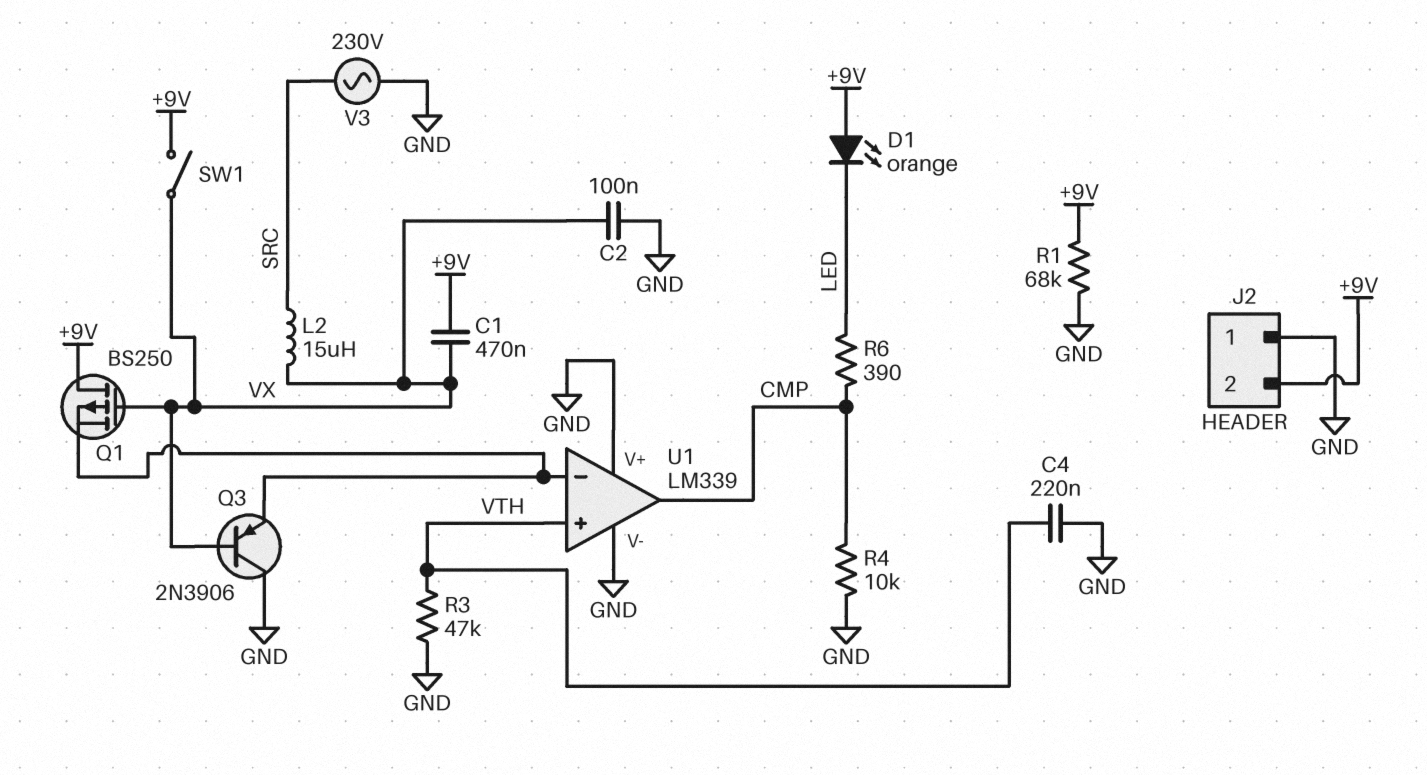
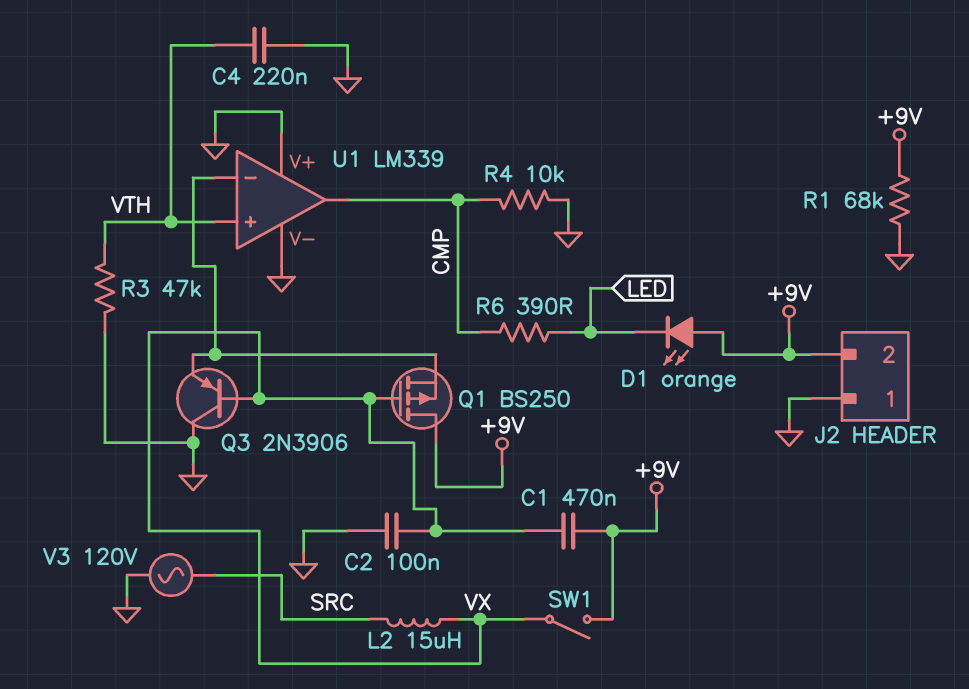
V3: AC 230V (GND, SRC) -> AC 120V (GND, SRC)

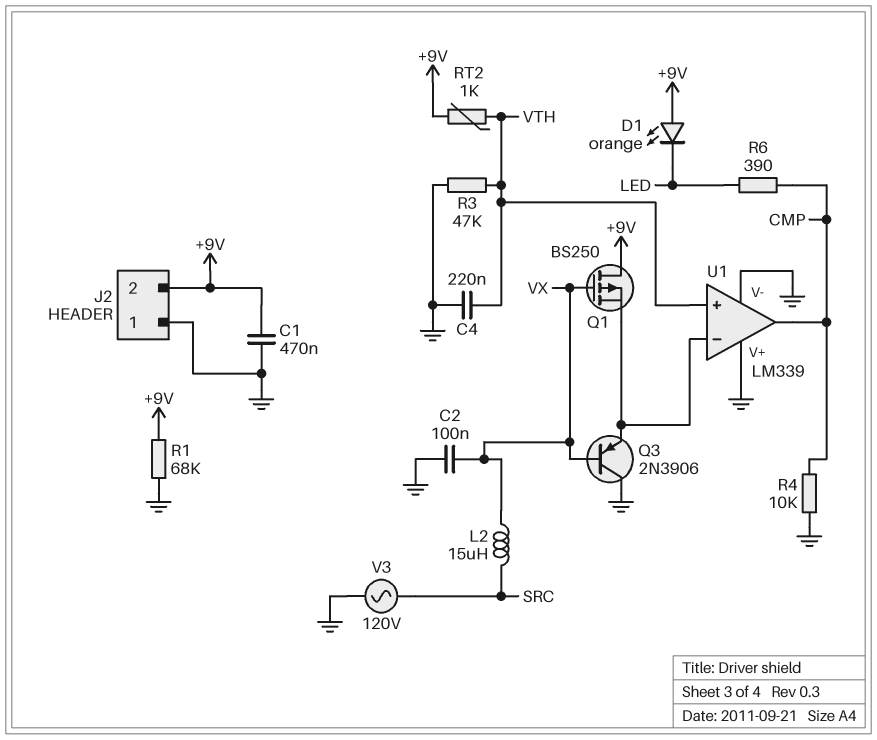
C1: 470nF (+9V, VX) -> 470nF (+9V, GND)
RT2: none -> 1k (+9V, VTH)
SW1: switch (+9V, VX) -> none

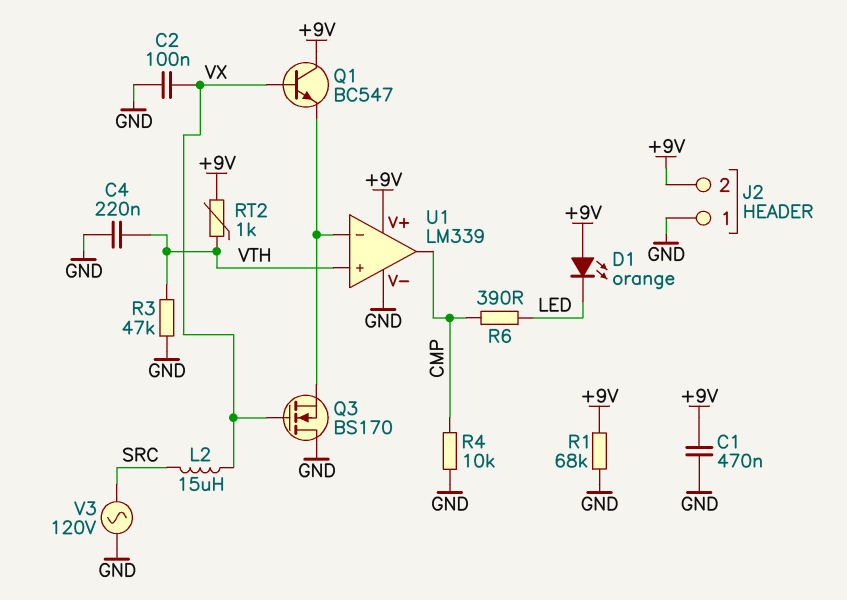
Q1: PMOS BS250 (G VX, D +9V, S U1/in-) -> NPN BC547 (B VX, C +9V, E U1/in-)
Q3: PNP 2N3906 (B VX, C GND, E U1/in-) -> NMOS BS170 (G VX, D GND, S U1/in-)
U1 pin V+: GND -> +9V

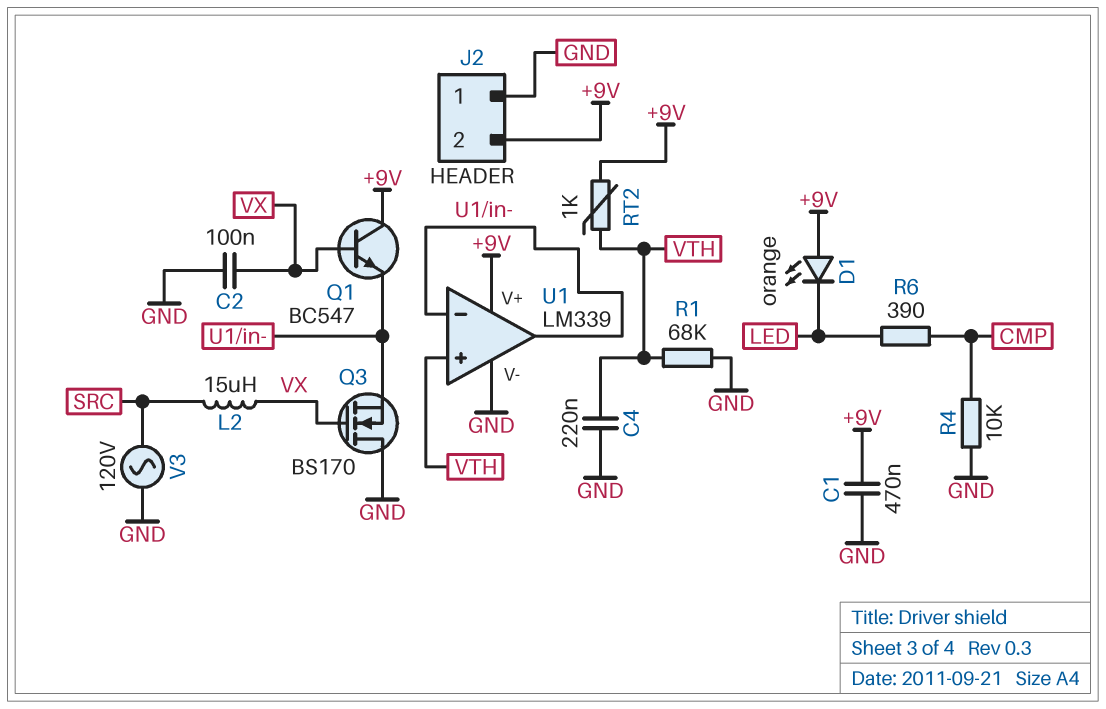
R1: 68k (+9V, GND) -> 68k (GND, VTH)
R3: 47k (GND, VTH) -> none
U1 pin out: CMP -> U1/in-

